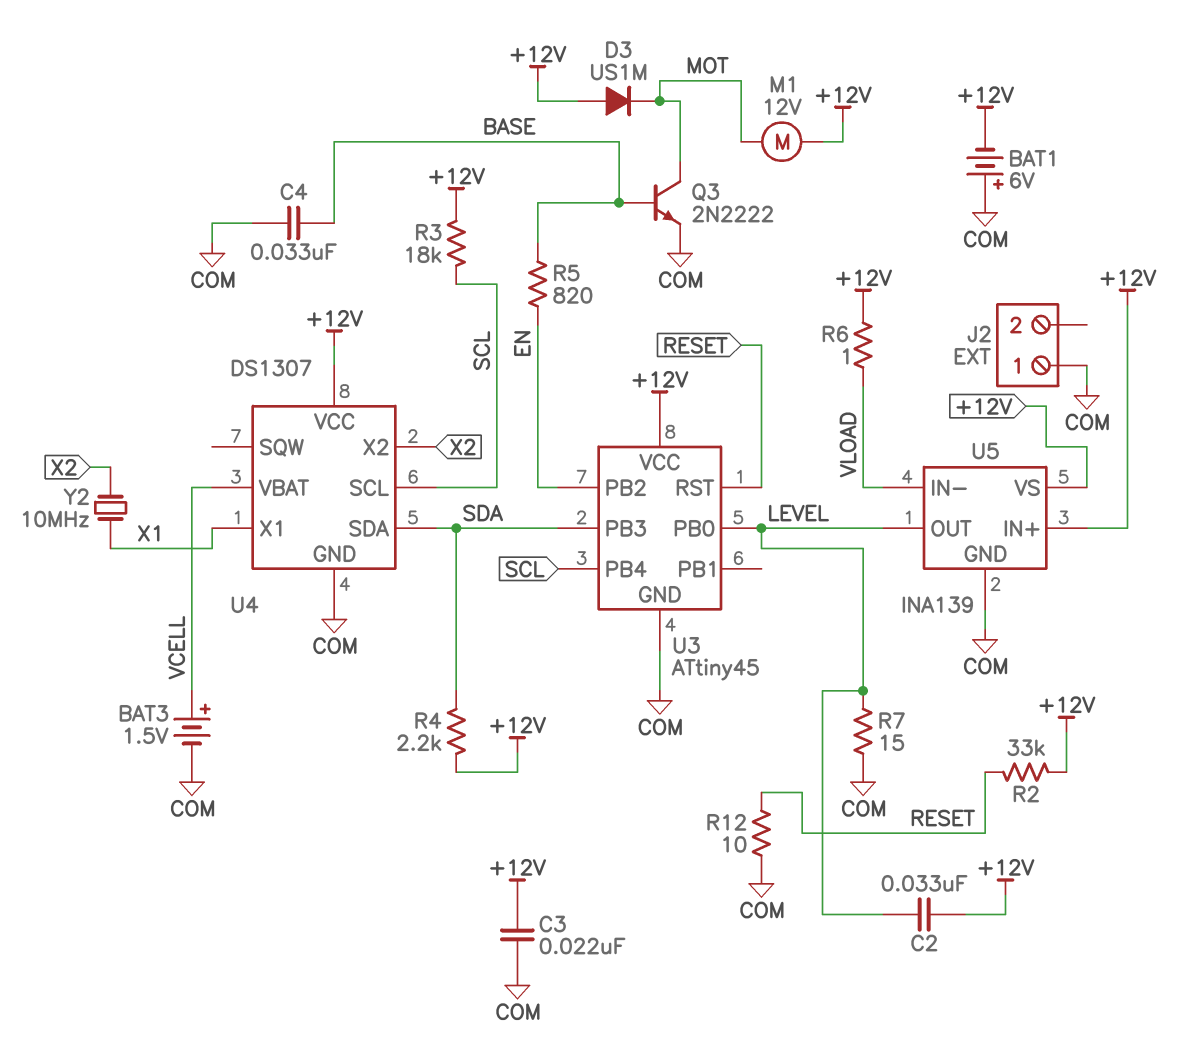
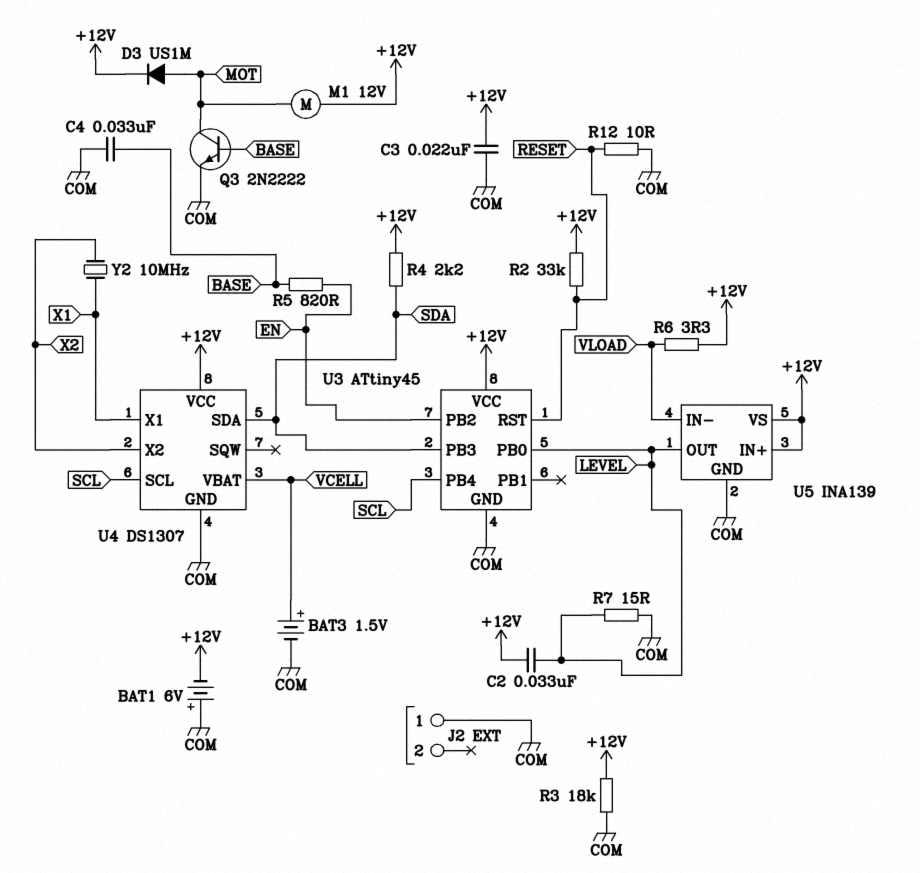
D3: diode US1M (A +12V, K MOT) -> diode US1M (A MOT, K +12V)
R3: 18k (+12V, SCL) -> 18k (+12V, COM)
R6: 1 (+12V, VLOAD) -> 3.3 (+12V, VLOAD)

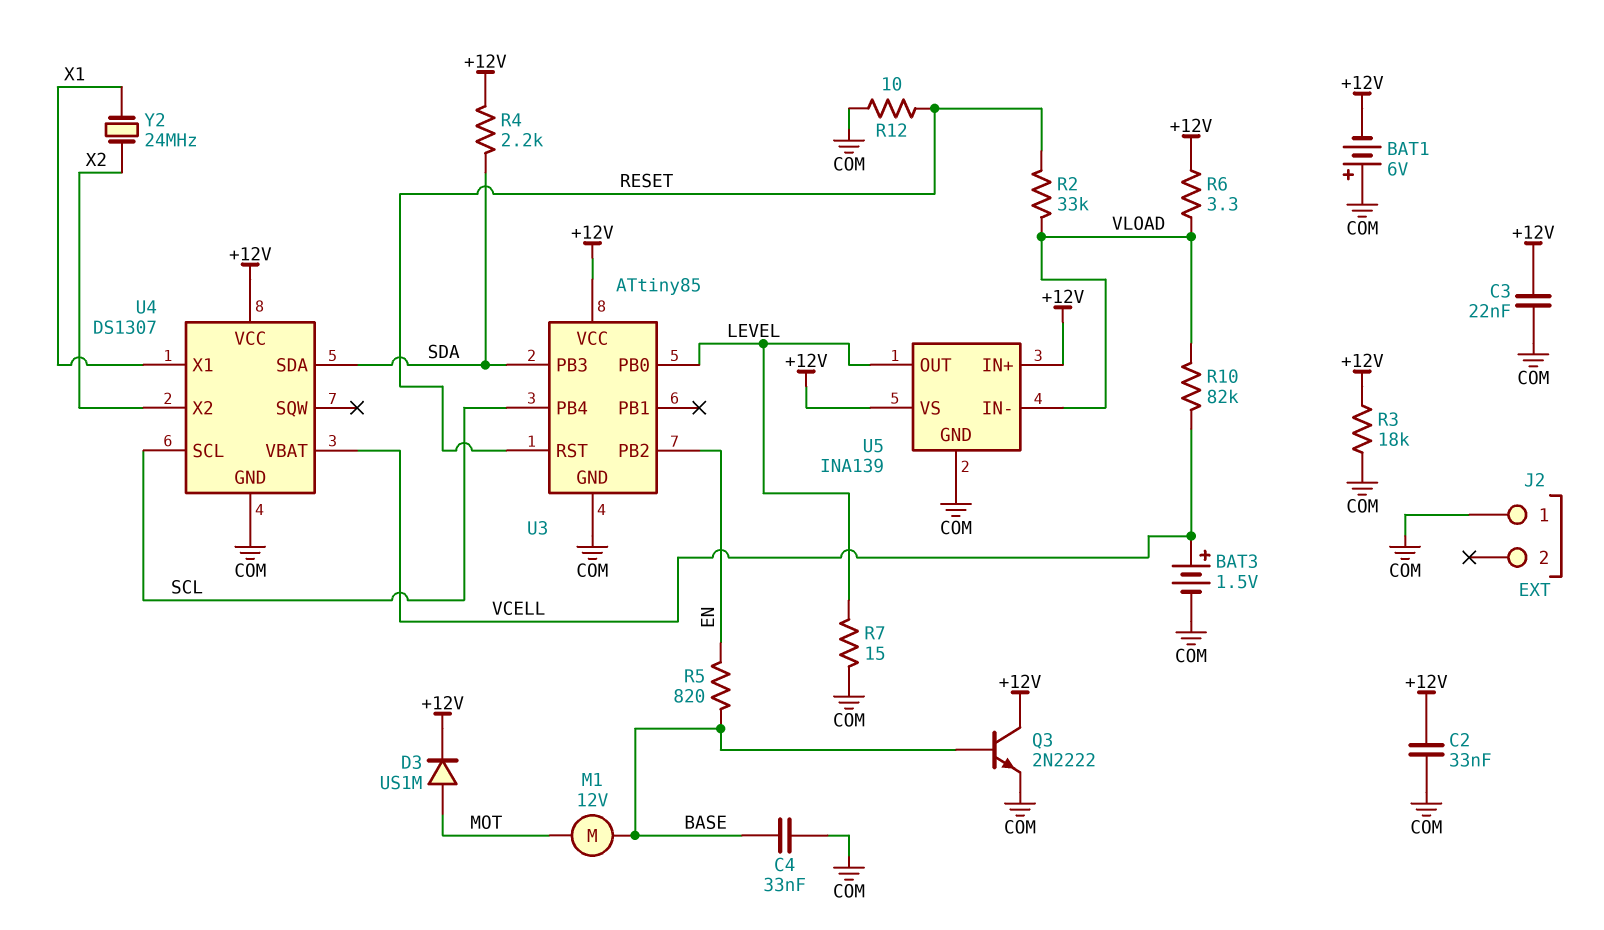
C2: 33nF (+12V, LEVEL) -> 33nF (+12V, COM)
M1: motor 12V (+12V, MOT) -> motor 12V (BASE, MOT)
Q3: NPN 2N2222 (B BASE, C MOT, E COM) -> NPN 2N2222 (B BASE, C +12V, E COM)
R2: 33k (+12V, RESET) -> 33k (RESET, VLOAD)
R10: none -> 82k (VCELL, VLOAD)
U3: ATtiny45 -> ATtiny85
Y2: 10MHz (X1, X2) -> 24MHz (X1, X2)

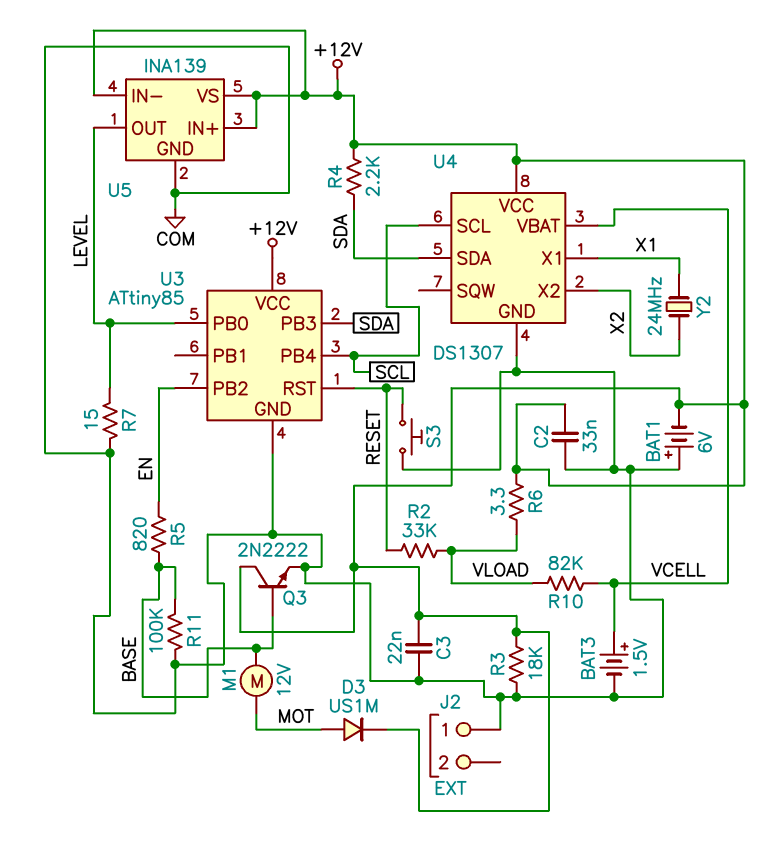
C4: 33nF (BASE, COM) -> none
R11: none -> 100k (BASE, COM)
R12: 10 (COM, RESET) -> none
S3: none -> button (COM, RESET)
U5 pin IN-: VLOAD -> +12V

